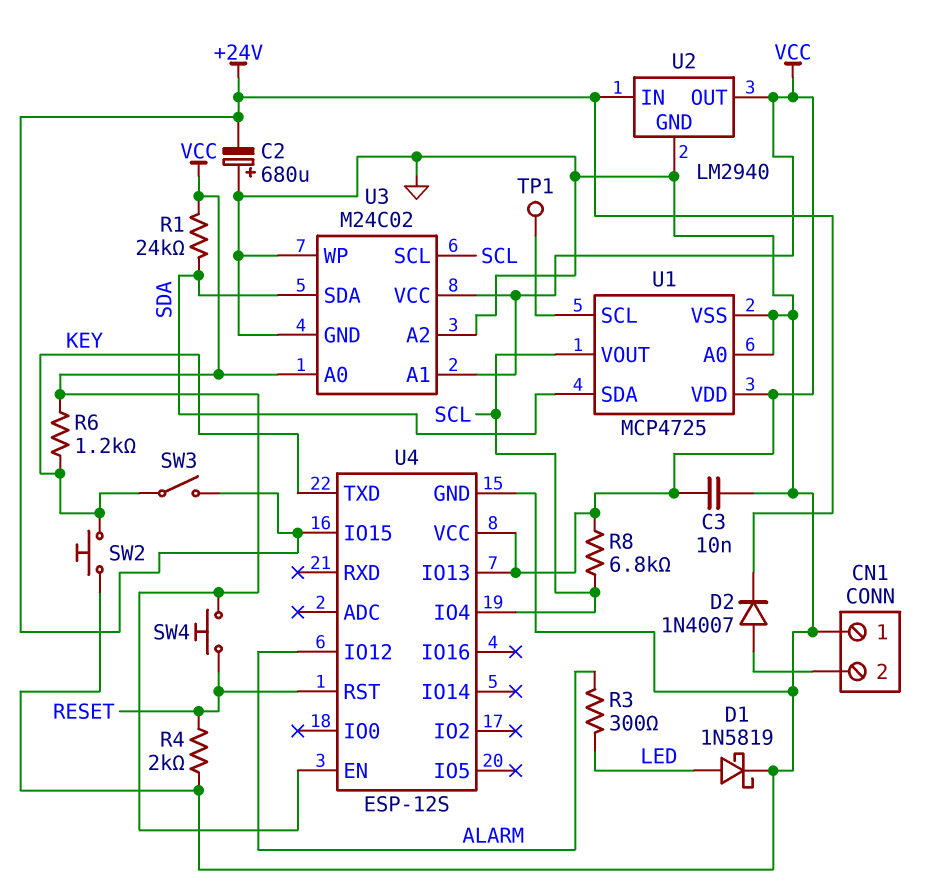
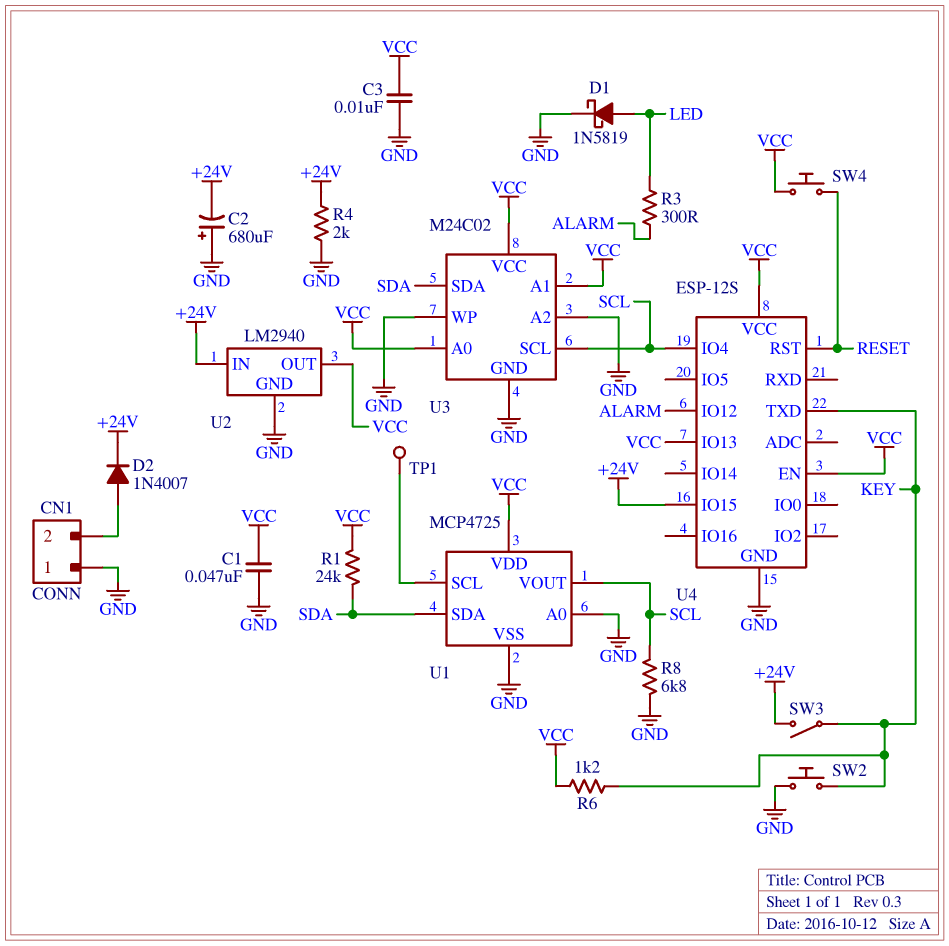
C1: none -> 47nF (GND, VCC)
R4: 2k (GND, RESET) -> 2k (+24V, GND)
R8: 6.8k (SCL, VCC) -> 6.8k (GND, SCL)

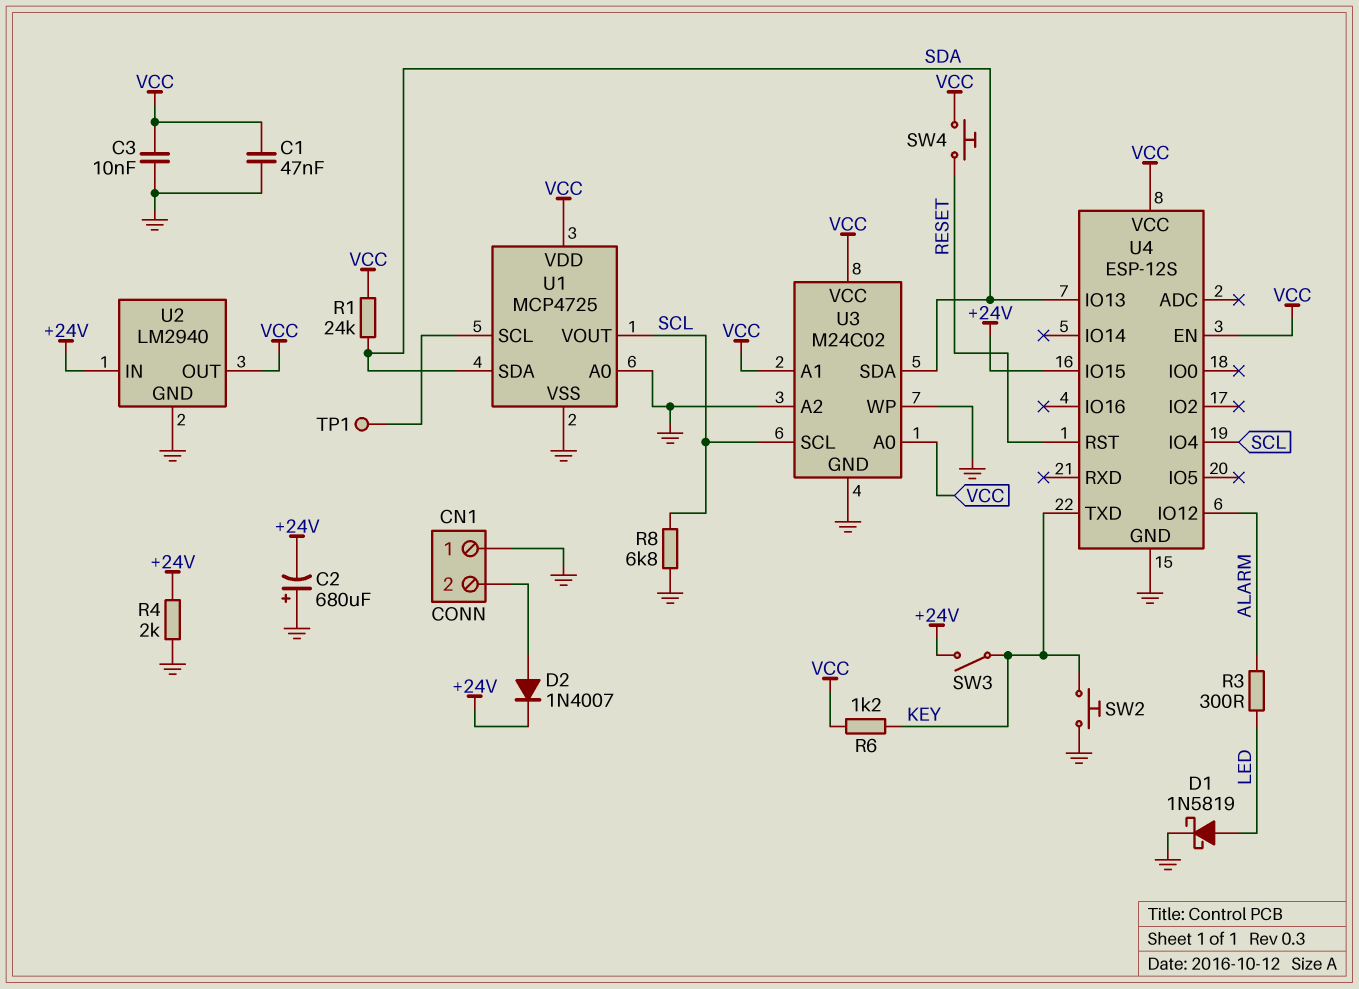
U4 pin IO13: VCC -> SDA

